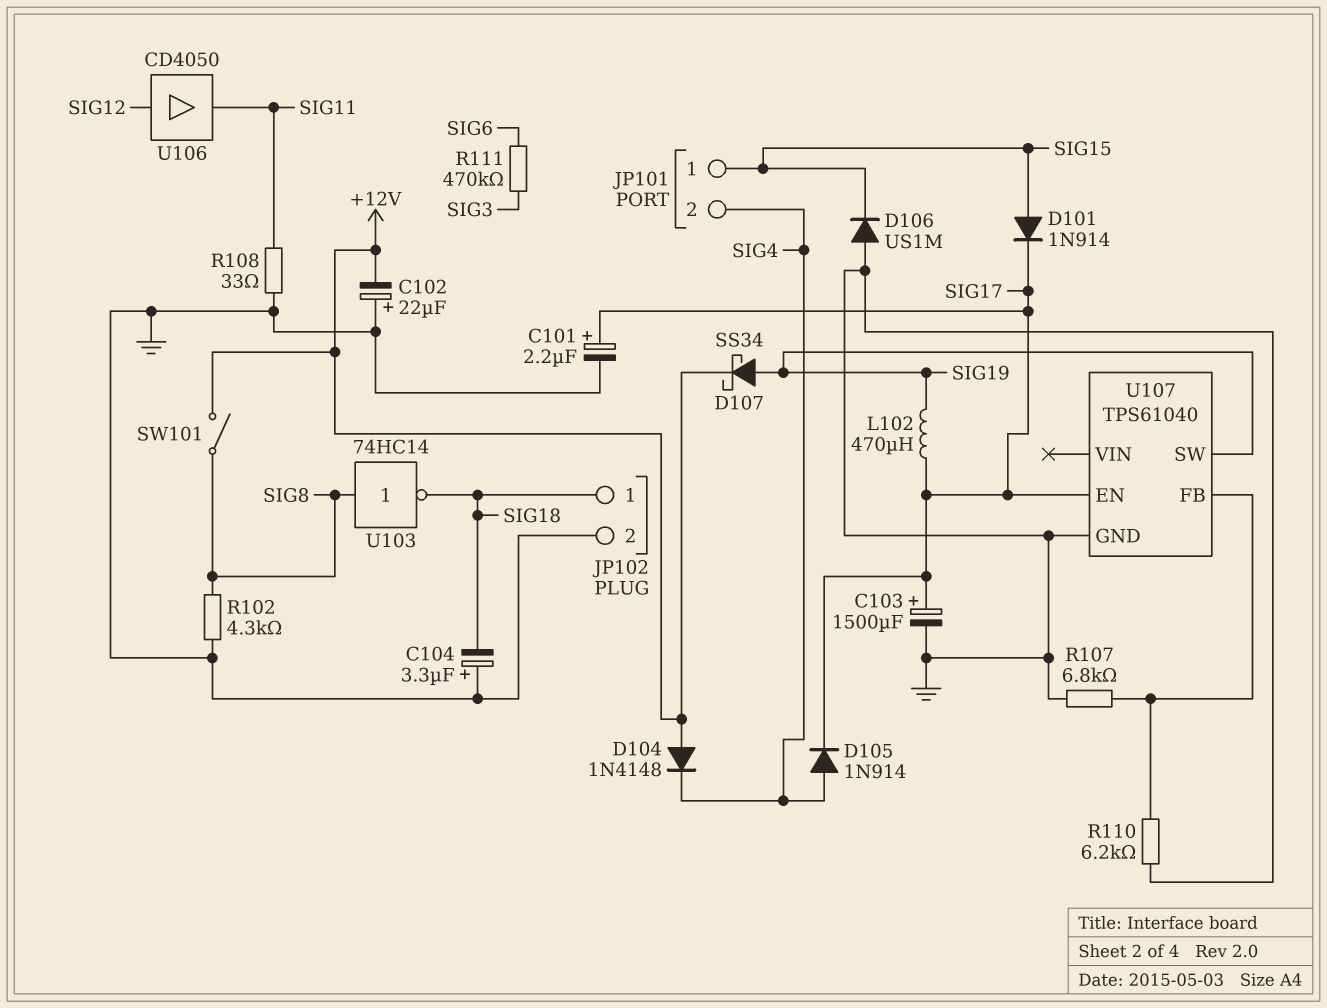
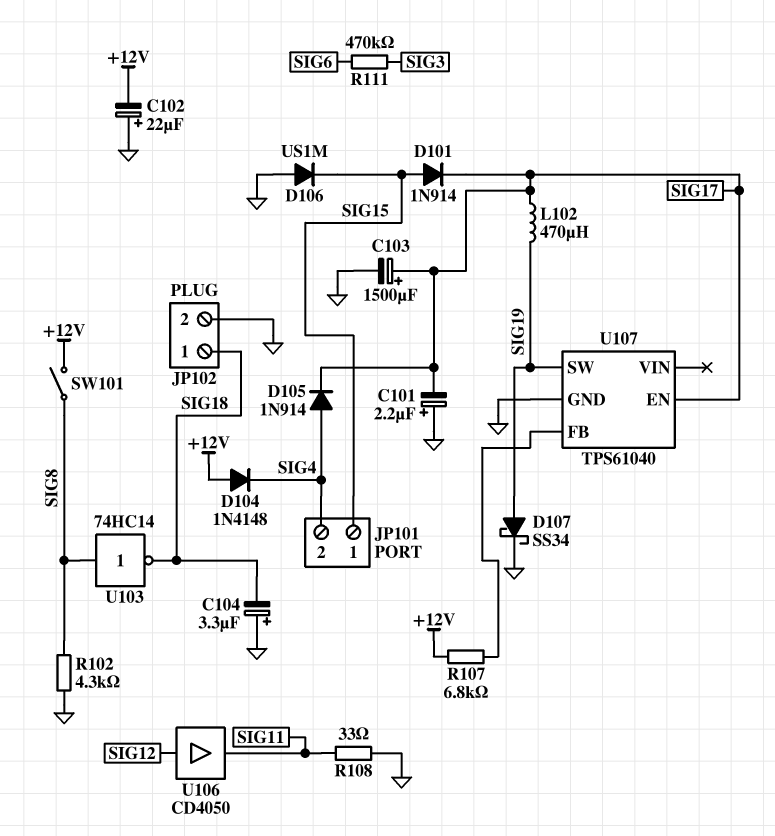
C101: 2.2uF (plus SIG17, minus GND) -> 2.2uF (plus GND, minus SIG17)
D107: schottky SS34 (A SIG19, K +12V) -> schottky SS34 (A SIG19, K GND)
R107: 6.8k (GND, U107/FB) -> 6.8k (+12V, U107/FB)
R110: 6.2k (GND, U107/FB) -> none

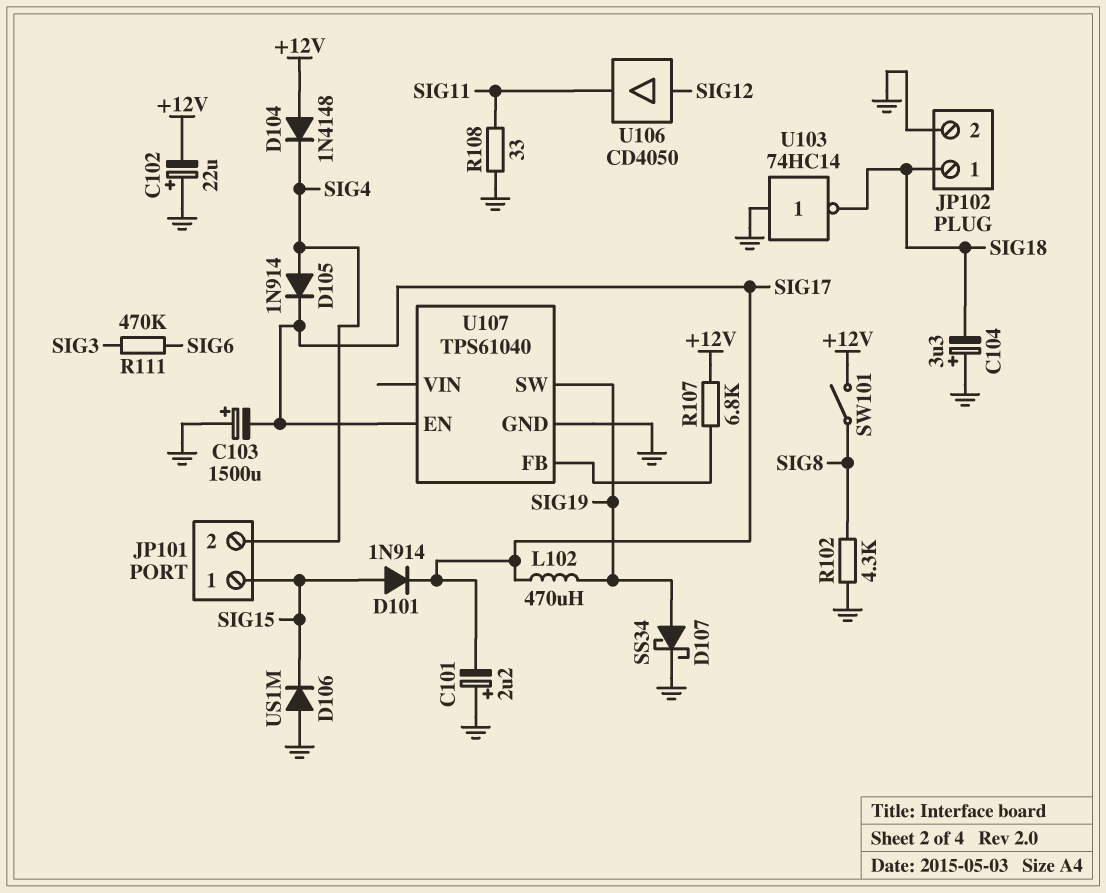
C103: 1500uF (plus SIG17, minus GND) -> 1500uF (plus GND, minus SIG17)
U103: NOT 74HC14 (in SIG8, out SIG18) -> NOT 74HC14 (in GND, out SIG18)

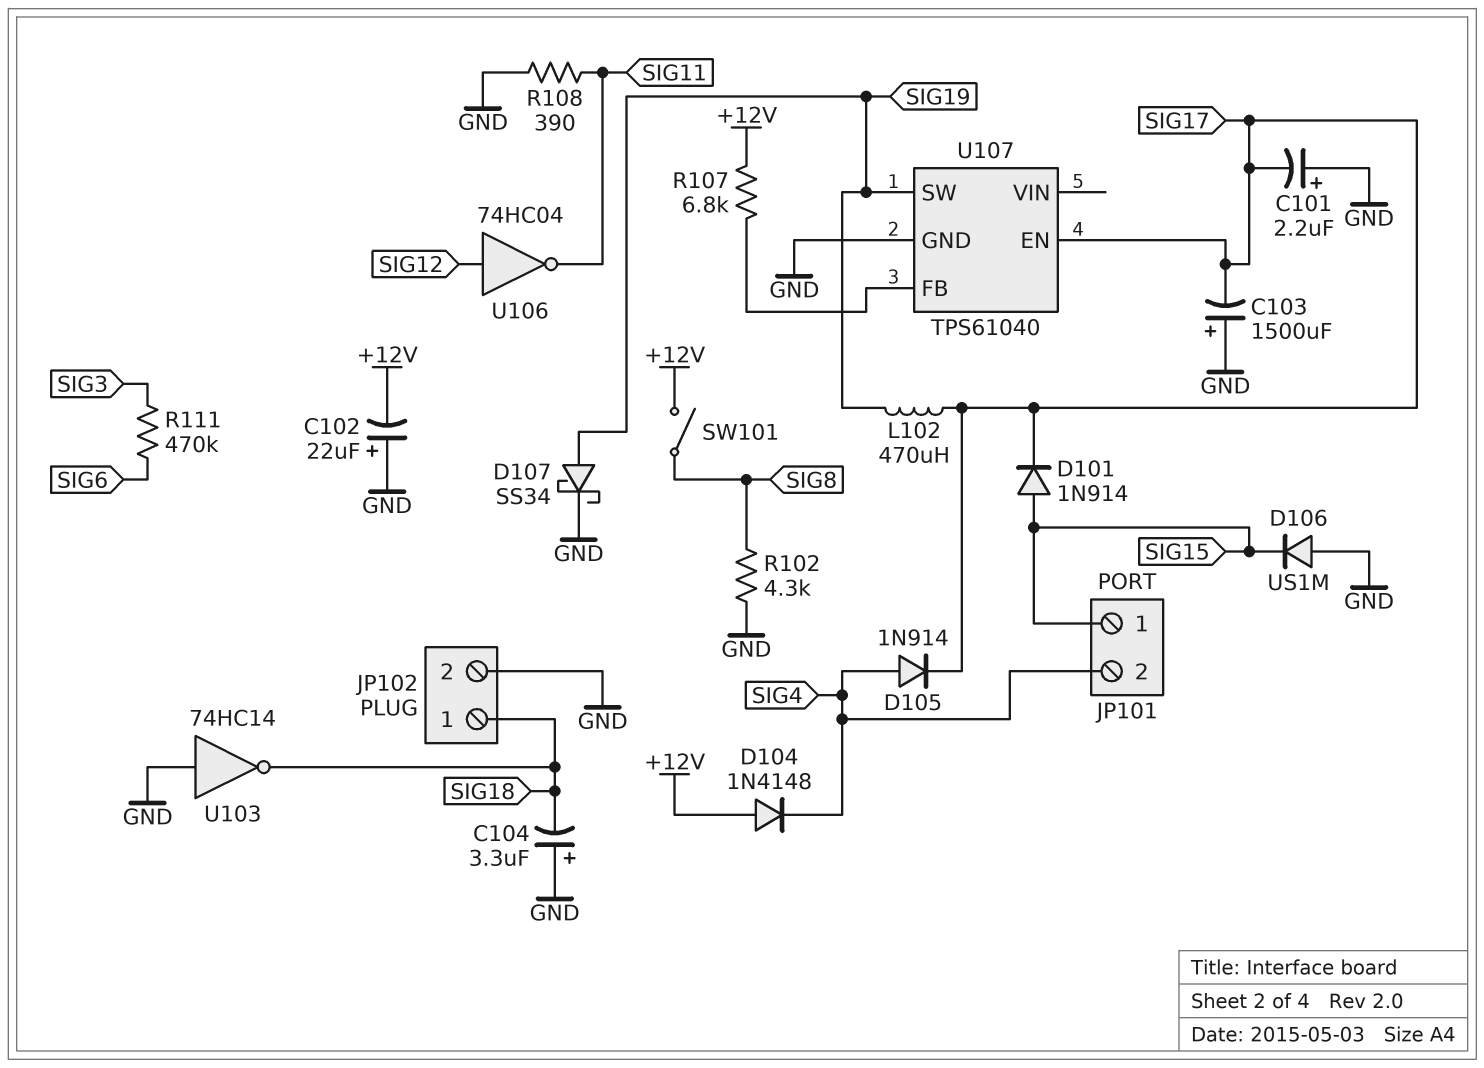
R108: 33 (GND, SIG11) -> 390 (GND, SIG11)
U106: buffer CD4050 (in SIG12, out SIG11) -> NOT 74HC04 (in SIG12, out SIG11)

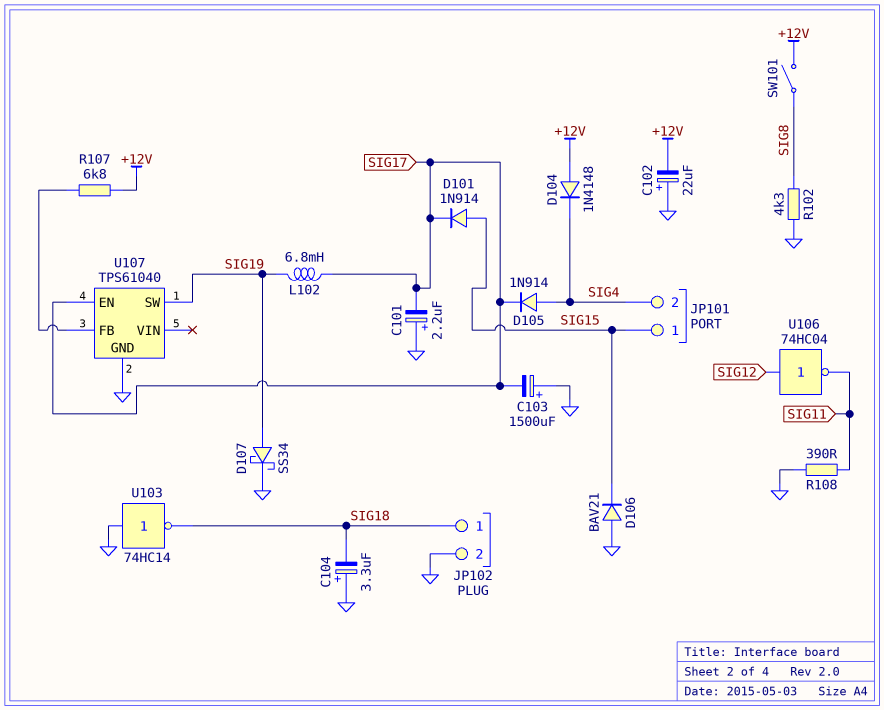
D106: diode US1M (A GND, K SIG15) -> diode BAV21 (A GND, K SIG15)
L102: 470uH (SIG17, SIG19) -> 6.8mH (SIG17, SIG19)
R111: 470k (SIG3, SIG6) -> none

